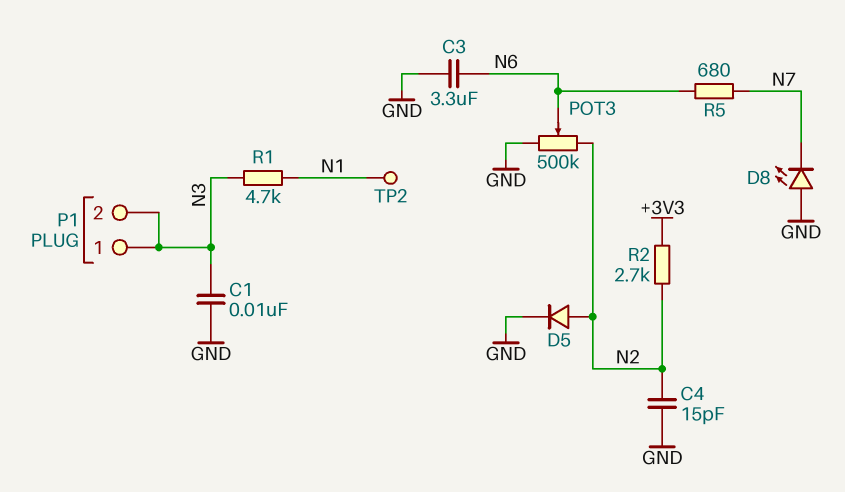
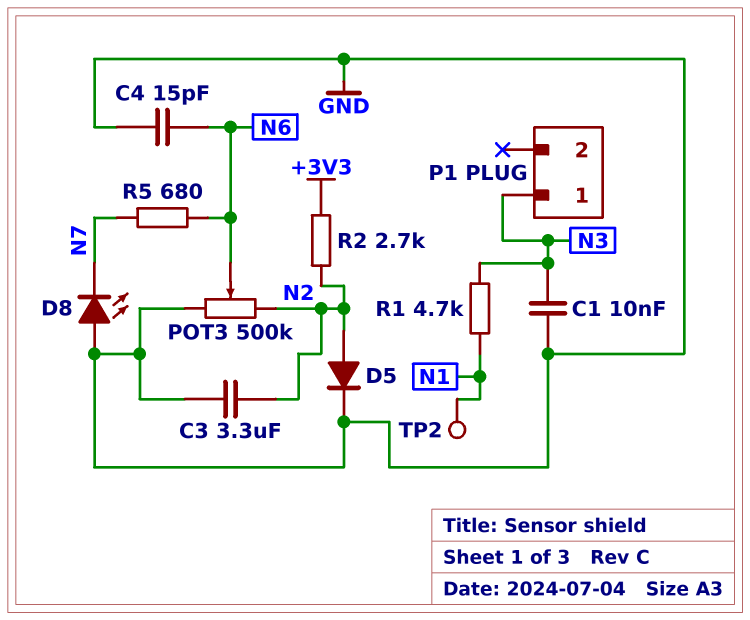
C3: 3.3uF (GND, N6) -> 3.3uF (GND, N2)
C4: 15pF (GND, N2) -> 15pF (GND, N6)
P1 pin 2: N3 -> none

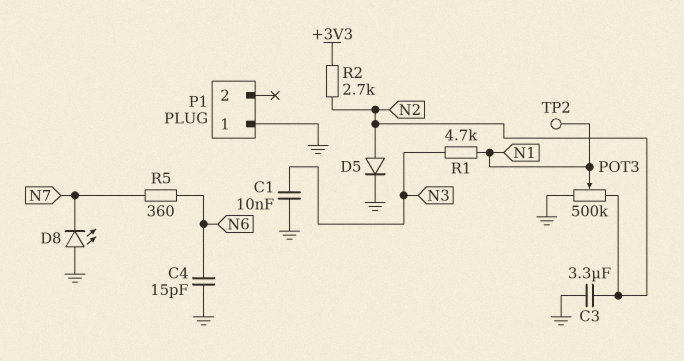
P1 pin 1: N3 -> GND
POT3: 500k (GND, N2, wiper N6) -> 500k (GND, N2, wiper N1)
R5: 680 (N6, N7) -> 360 (N6, N7)

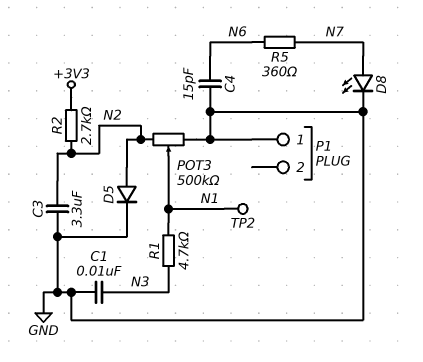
D8: LED (A GND, K N7) -> LED (A N7, K GND)

